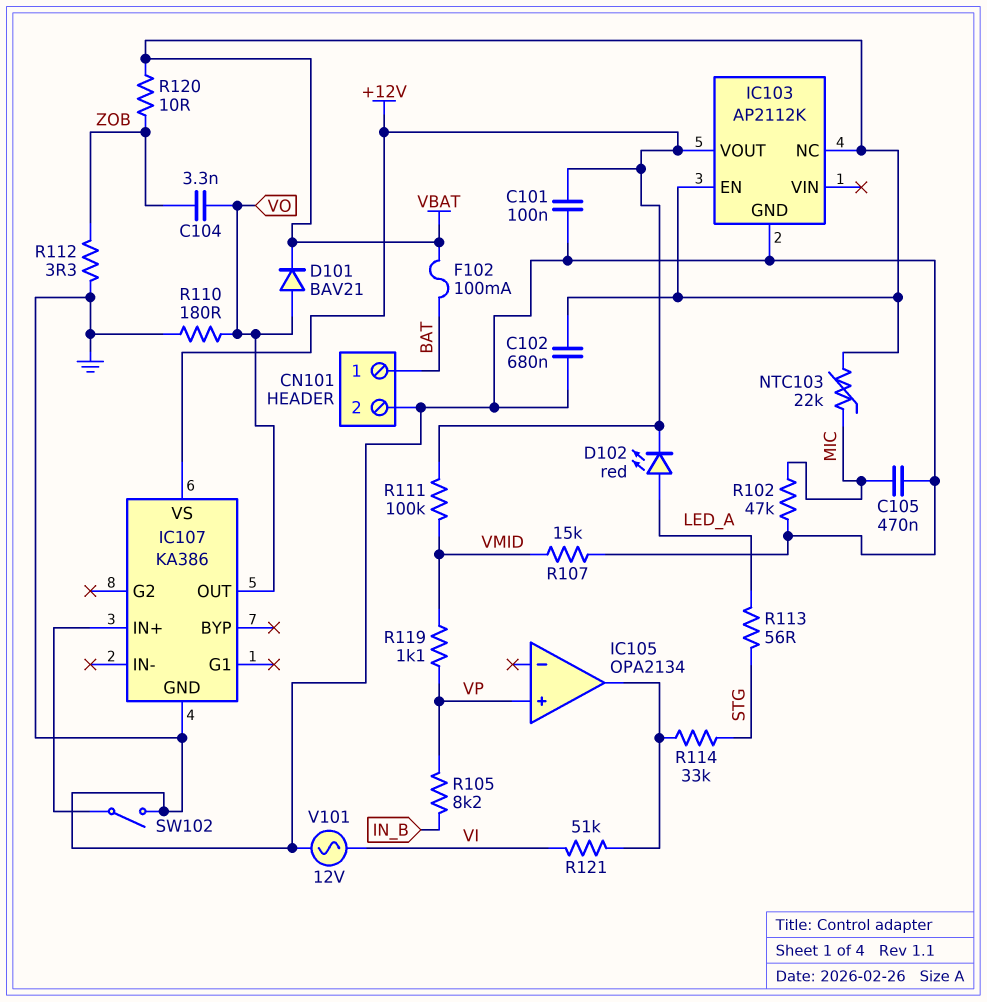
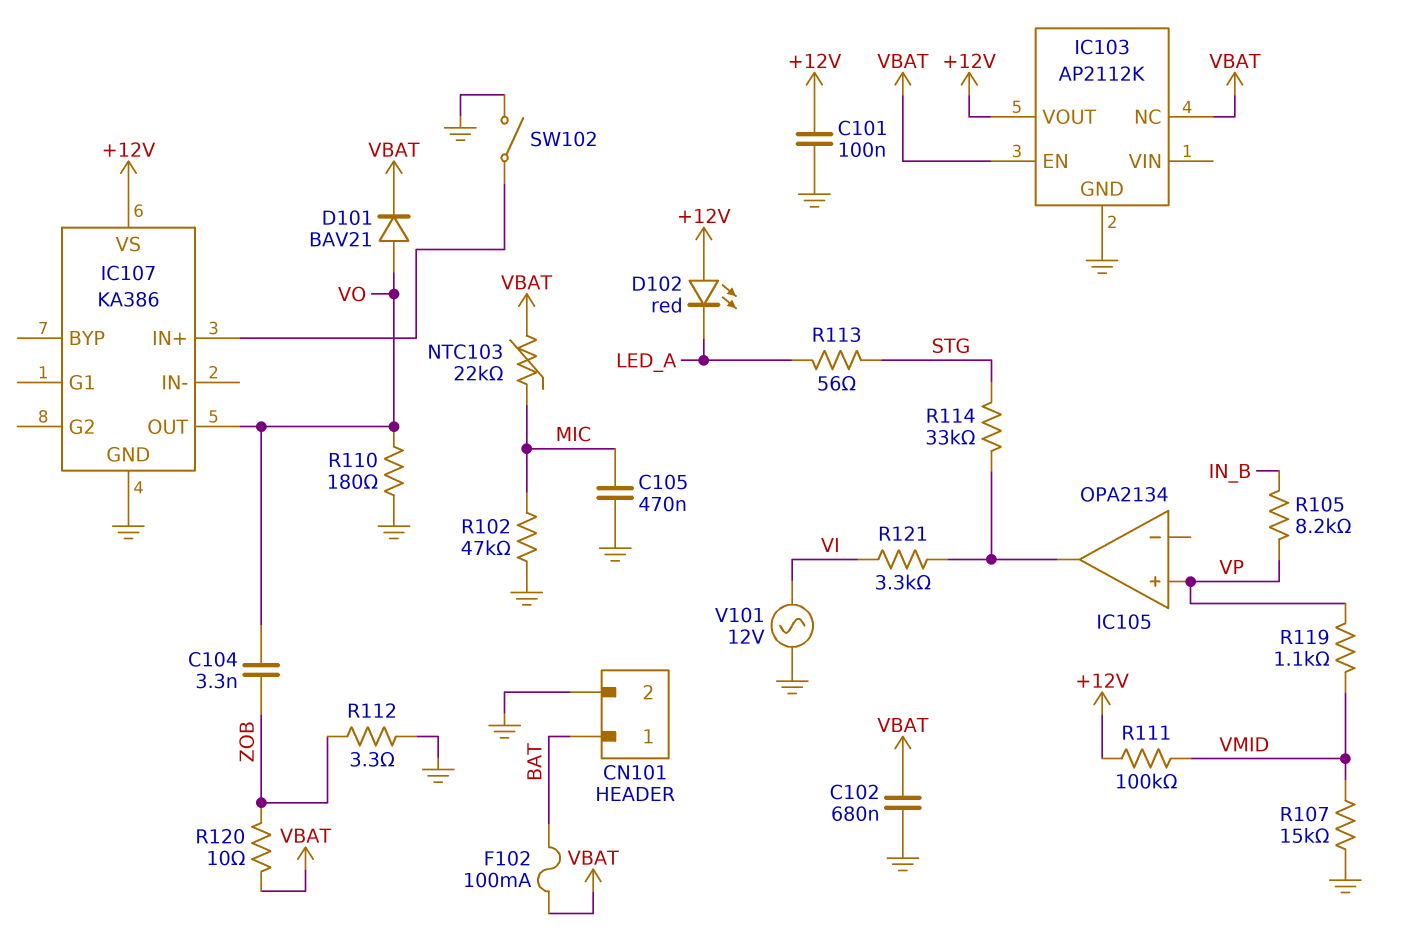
D102: LED red (A LED_A, K +12V) -> LED red (A +12V, K LED_A)
R121: 51k (IC105/out, VI) -> 3.3k (IC105/out, VI)

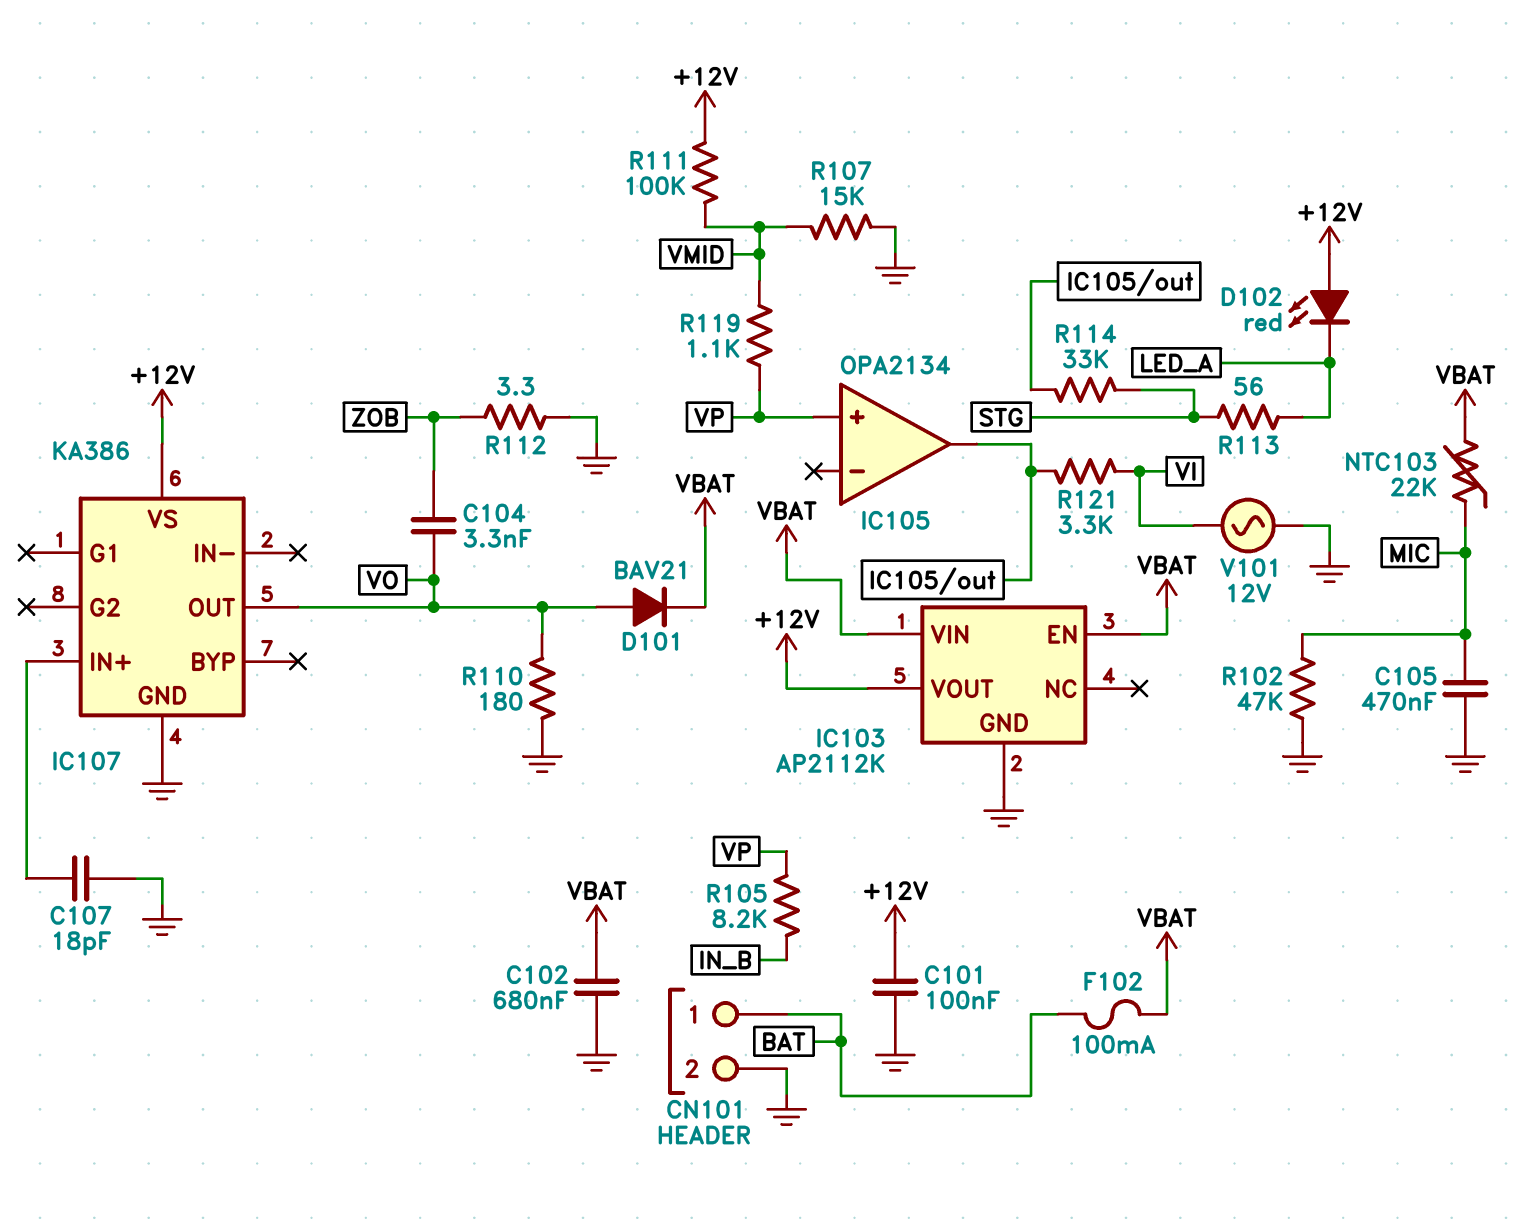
C107: none -> 18pF (GND, IC107/IN+)
IC103 pin NC: VBAT -> none
IC103 pin VIN: none -> VBAT
R120: 10 (VBAT, ZOB) -> none
SW102: switch (GND, IC107/IN+) -> none

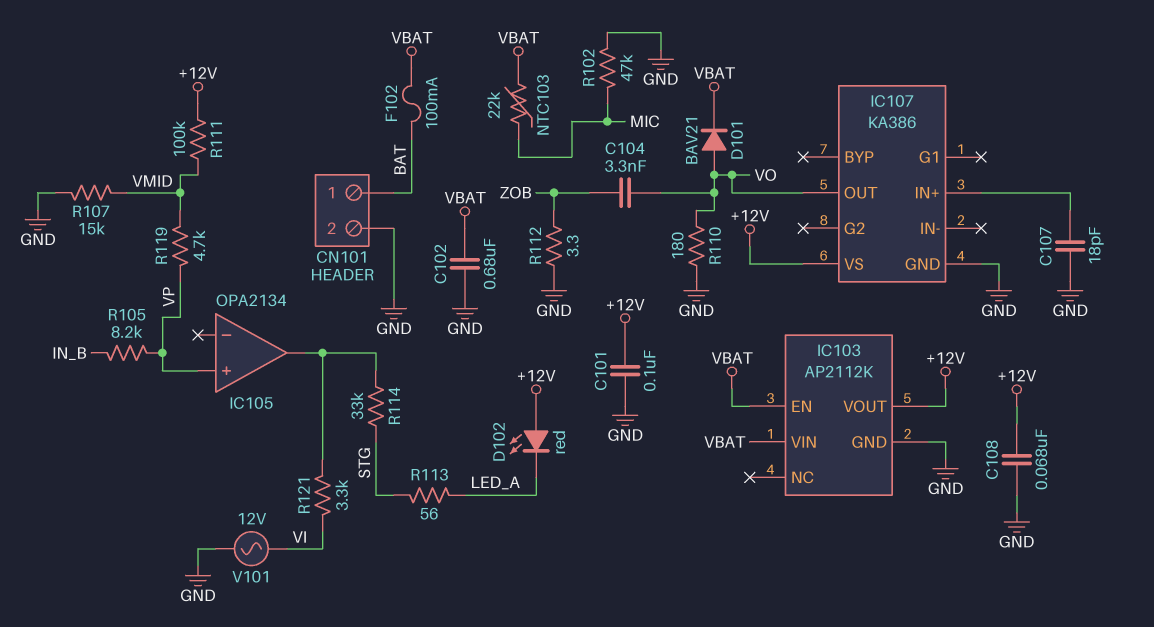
C105: 470nF (GND, MIC) -> none
C108: none -> 68nF (+12V, GND)
R119: 1.1k (VMID, VP) -> 4.7k (VMID, VP)

